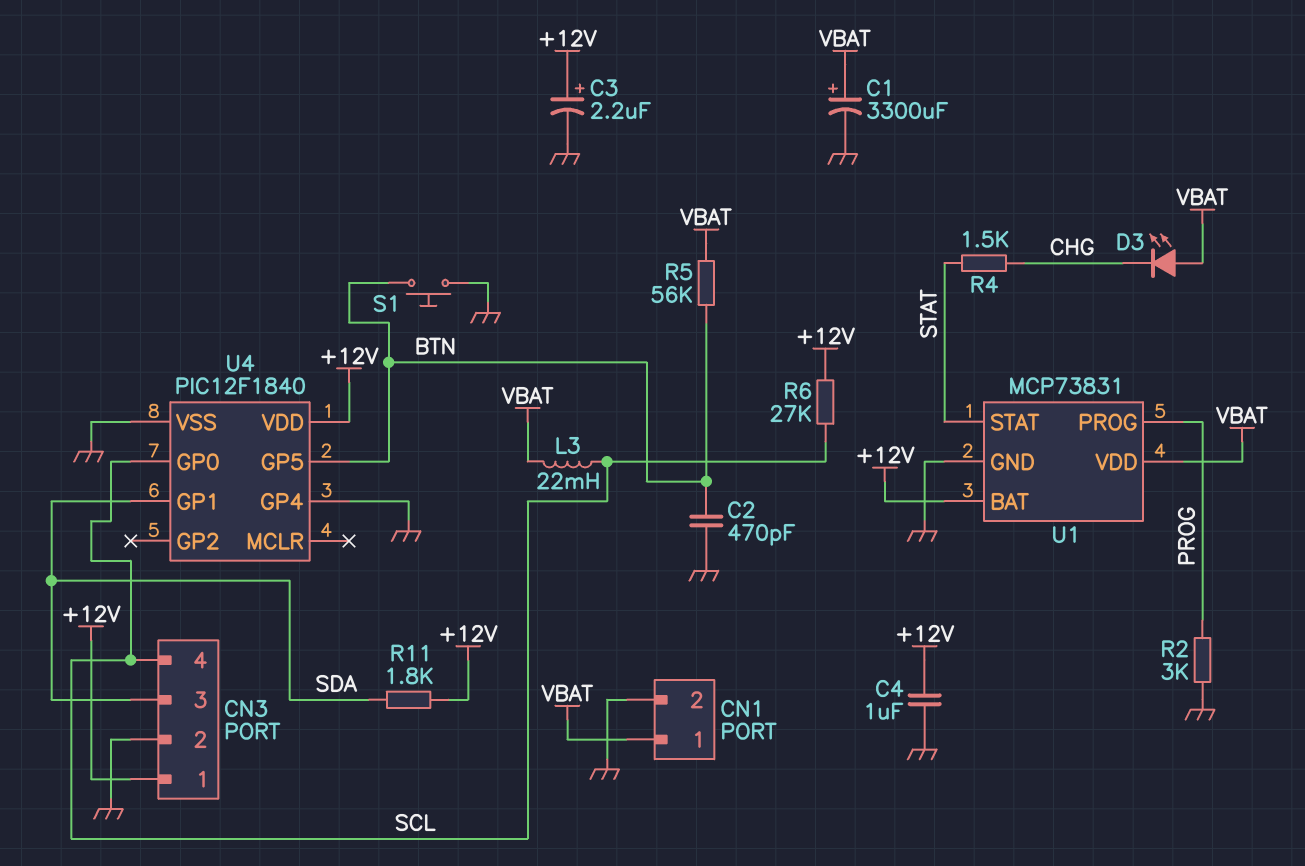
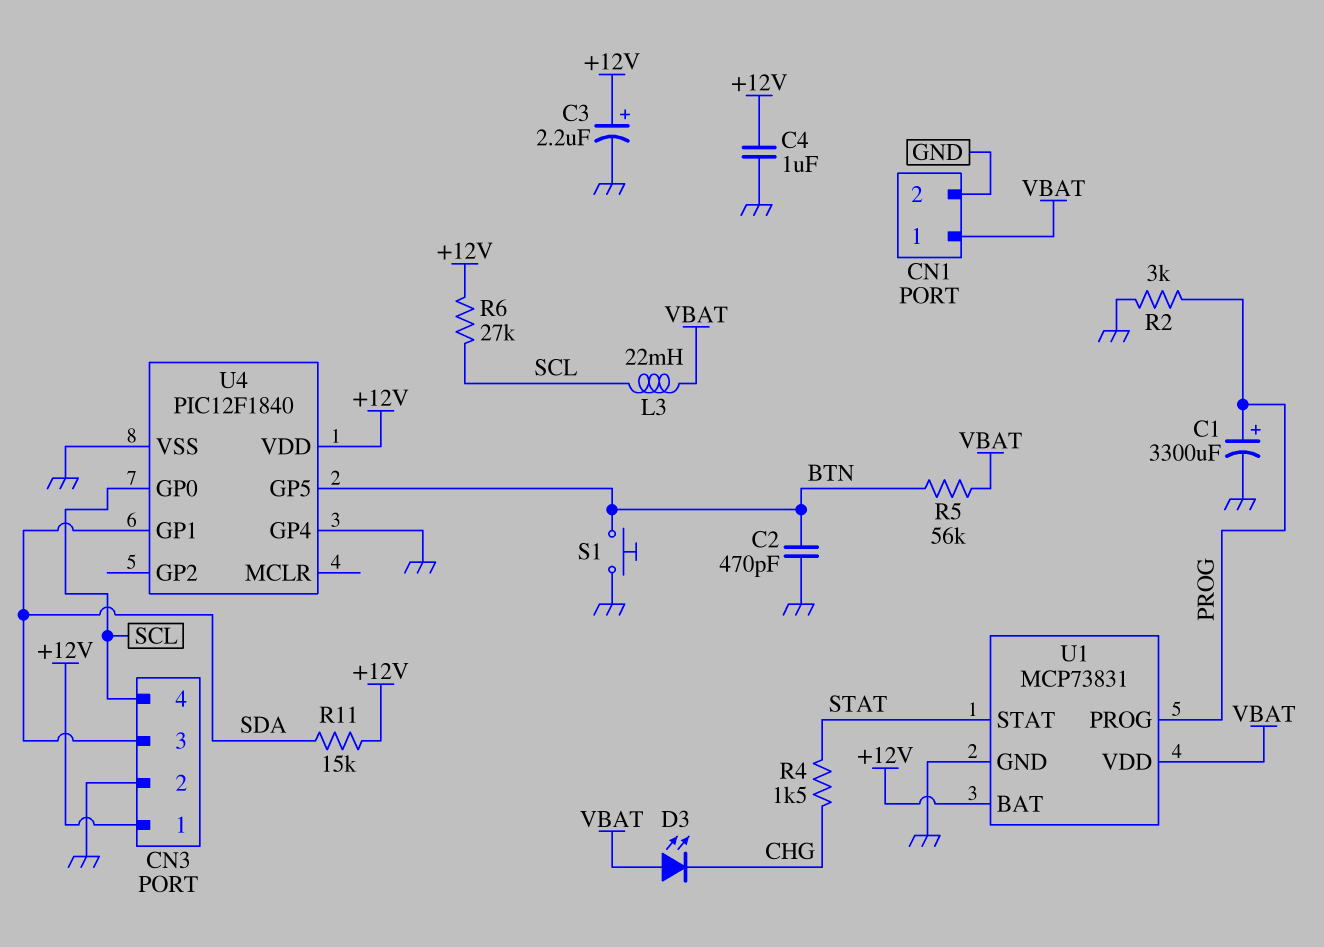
C1: 3300uF (plus VBAT, minus GND) -> 3300uF (plus PROG, minus GND)
R11: 1.8k (+12V, SDA) -> 15k (+12V, SDA)

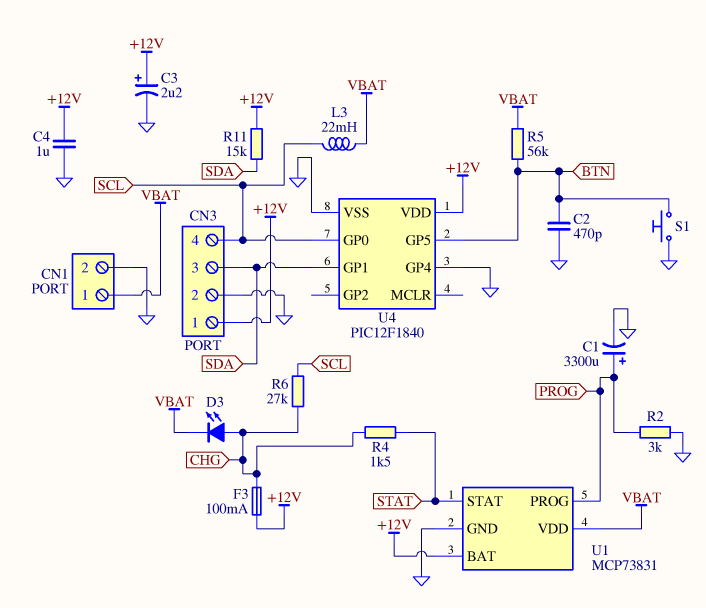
D3: LED (A VBAT, K CHG) -> LED (A CHG, K VBAT)
F3: none -> 100mA (+12V, CHG)
R6: 27k (+12V, SCL) -> 27k (CHG, SCL)

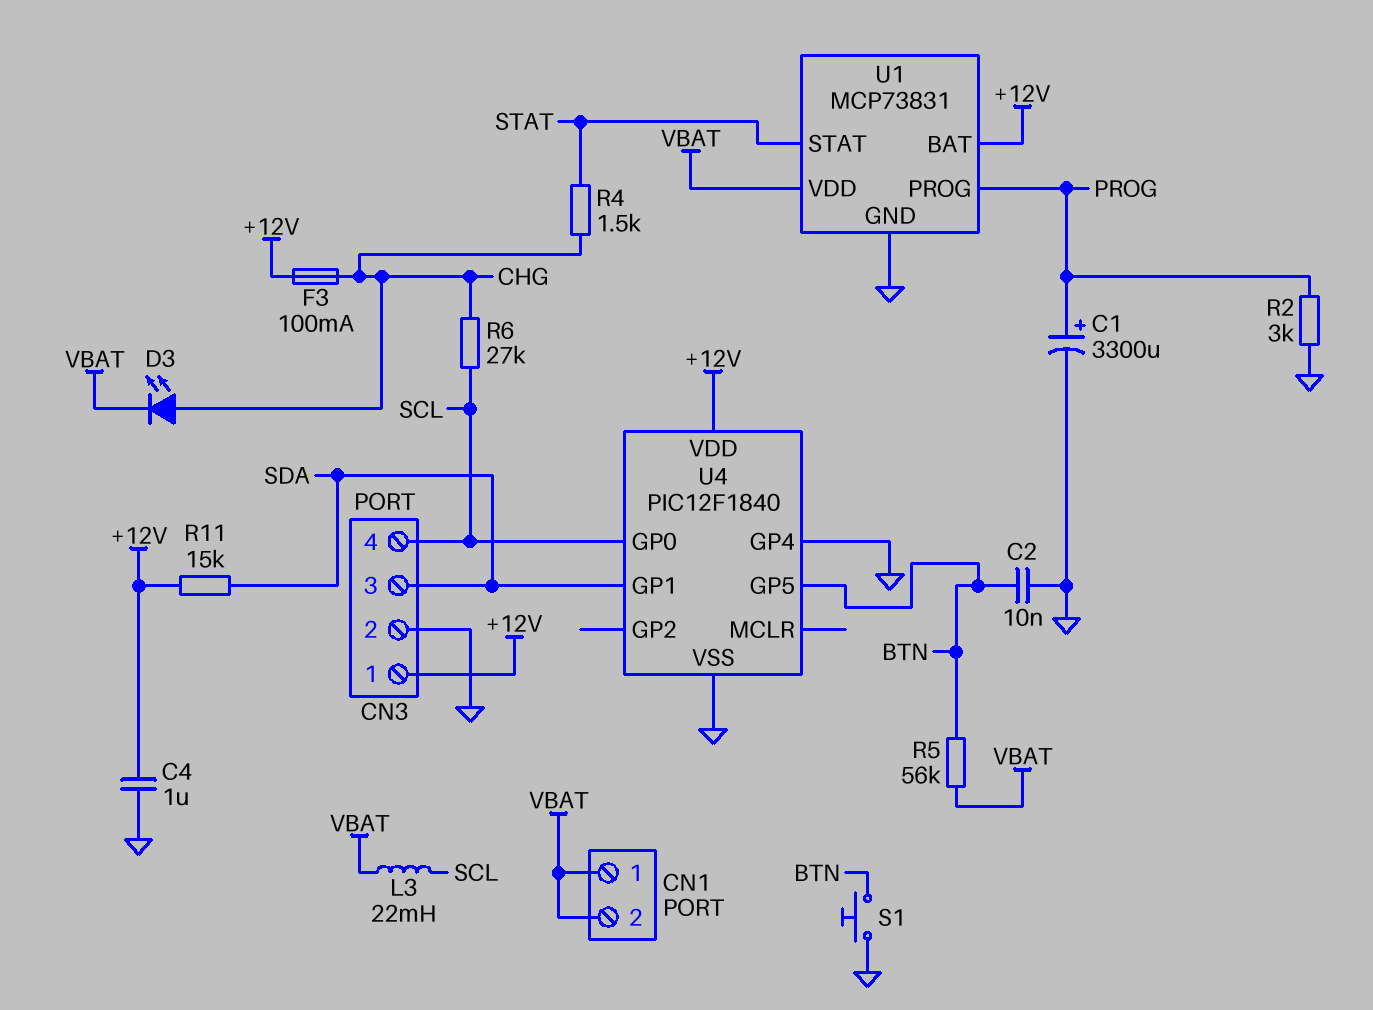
C2: 470pF (BTN, GND) -> 10nF (BTN, GND)
C3: 2.2uF (plus +12V, minus GND) -> none
CN1 pin 2: GND -> VBAT

